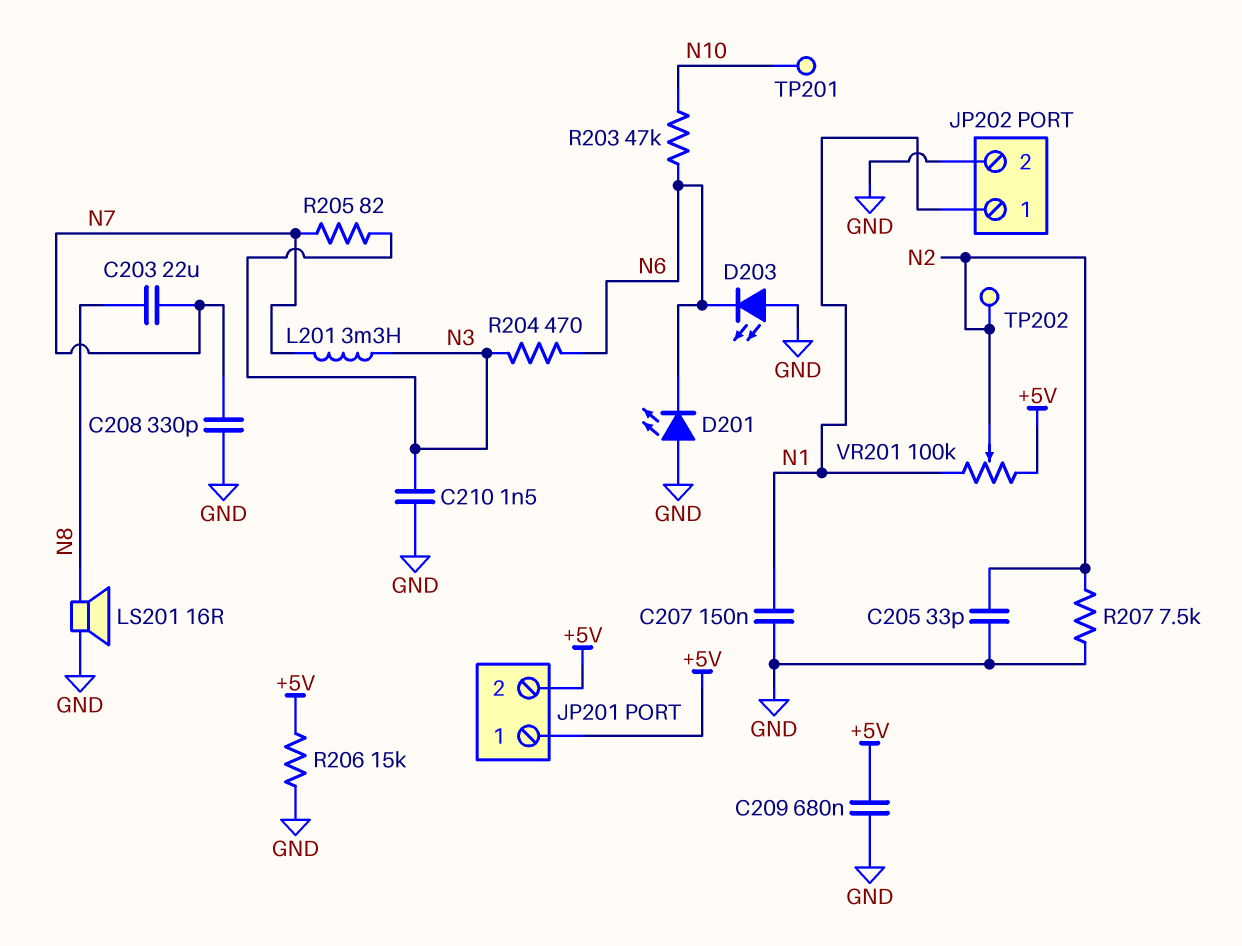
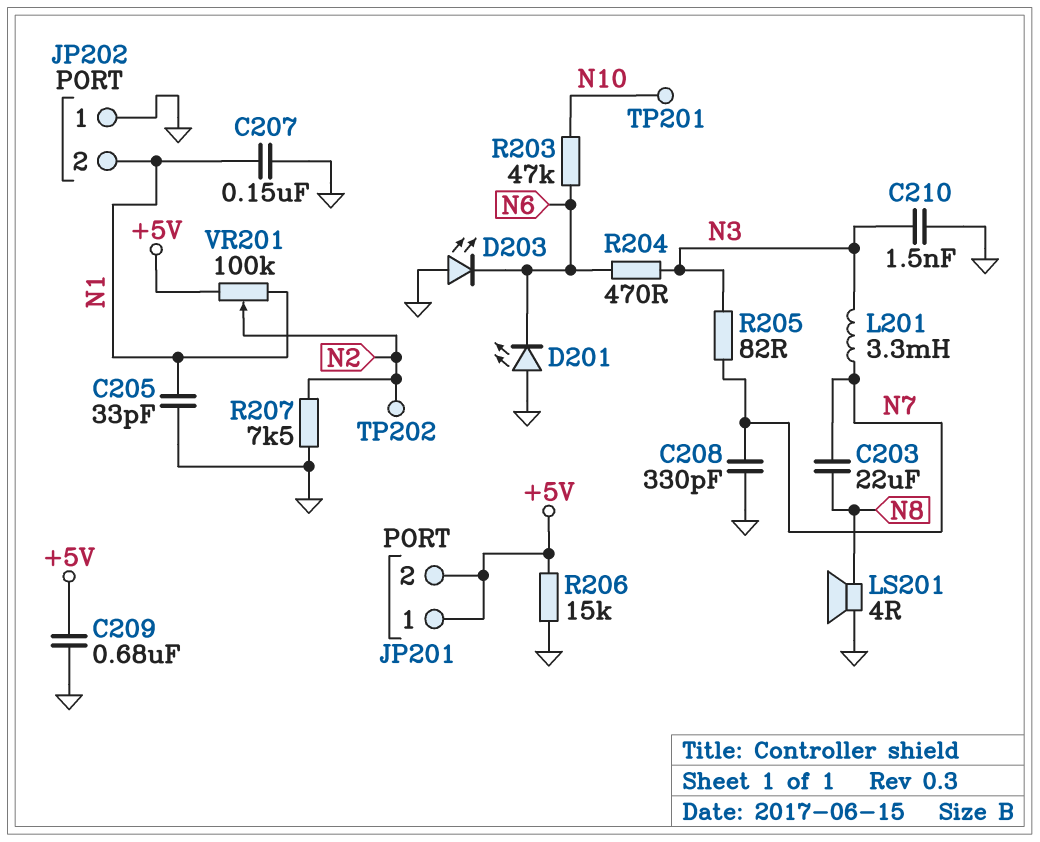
C205: 33pF (GND, N2) -> 33pF (GND, N1)
JP202 pin 1: N1 -> GND
JP202 pin 2: GND -> N1
LS201: speaker 16R (GND, N8) -> speaker 4R (GND, N8)

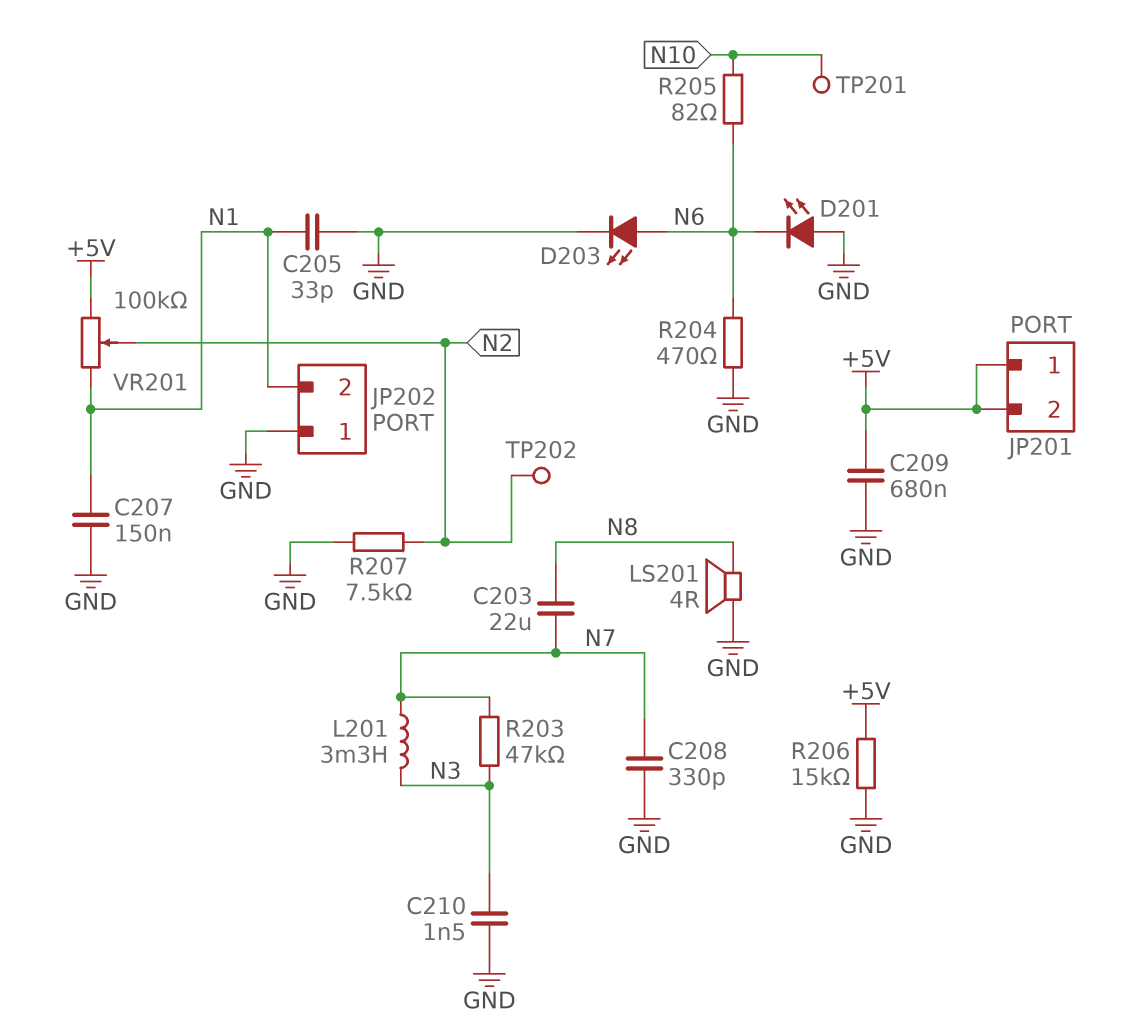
D203: LED (A GND, K N6) -> LED (A N6, K GND)
R203: 47k (N6, N10) -> 47k (N3, N7)
R204: 470 (N3, N6) -> 470 (GND, N6)
R205: 82 (N3, N7) -> 82 (N6, N10)

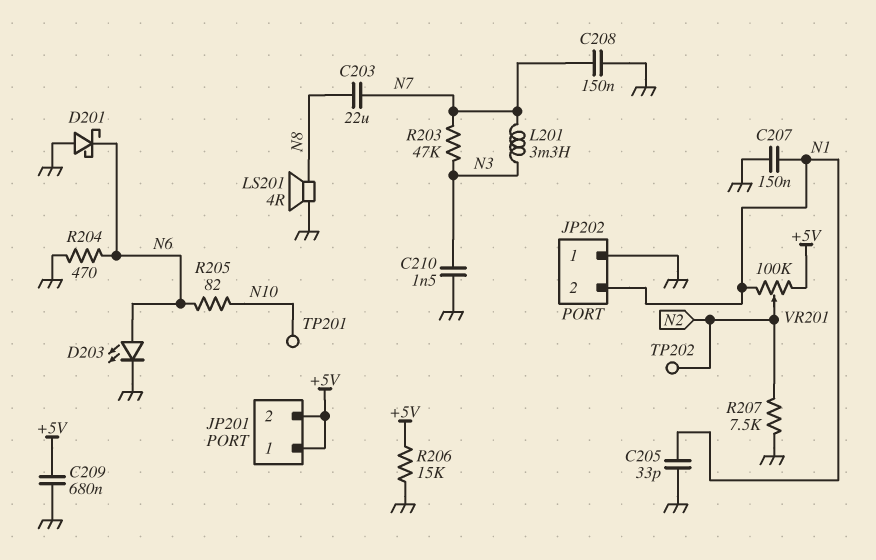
C208: 330pF (GND, N7) -> 150nF (GND, N7)
D201: LED (A GND, K N6) -> schottky (A GND, K N6)

